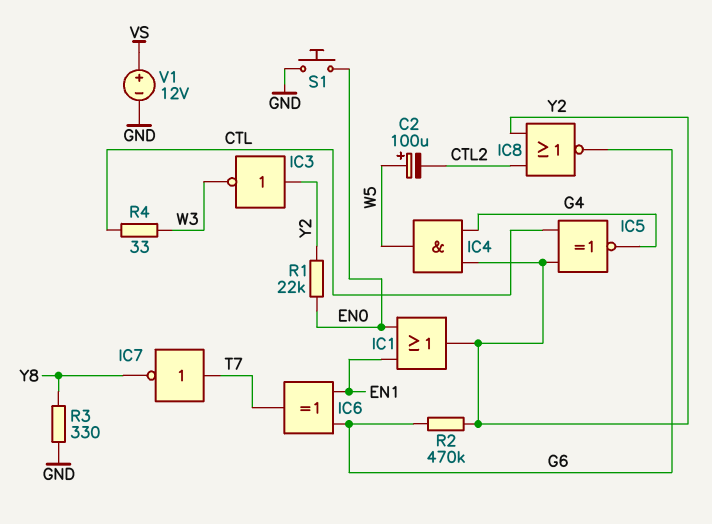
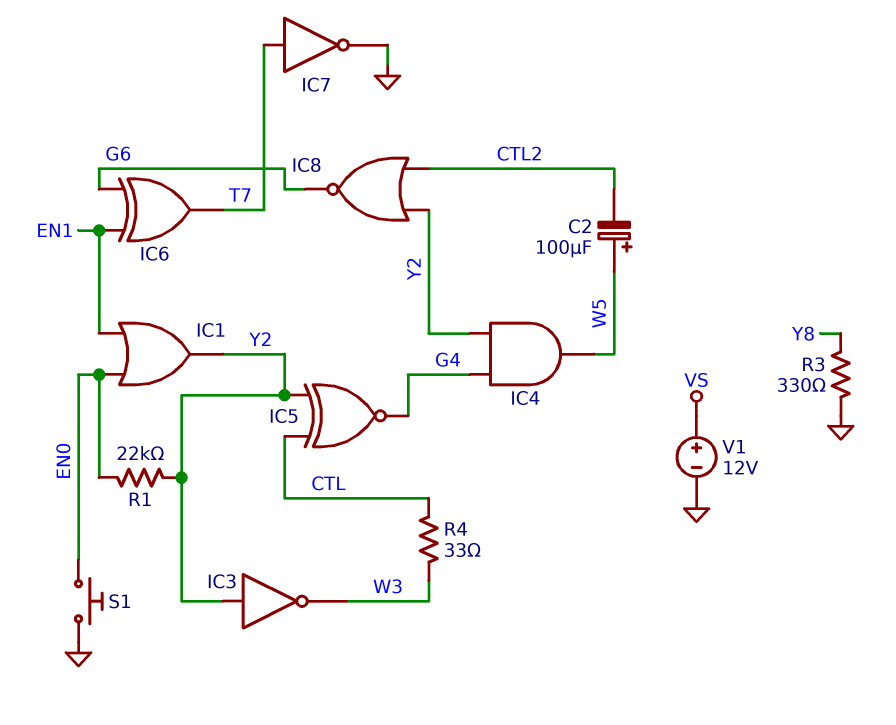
IC7: NOT (in T7, out Y8) -> NOT (in T7, out GND)
R2: 470k (G6, Y2) -> none

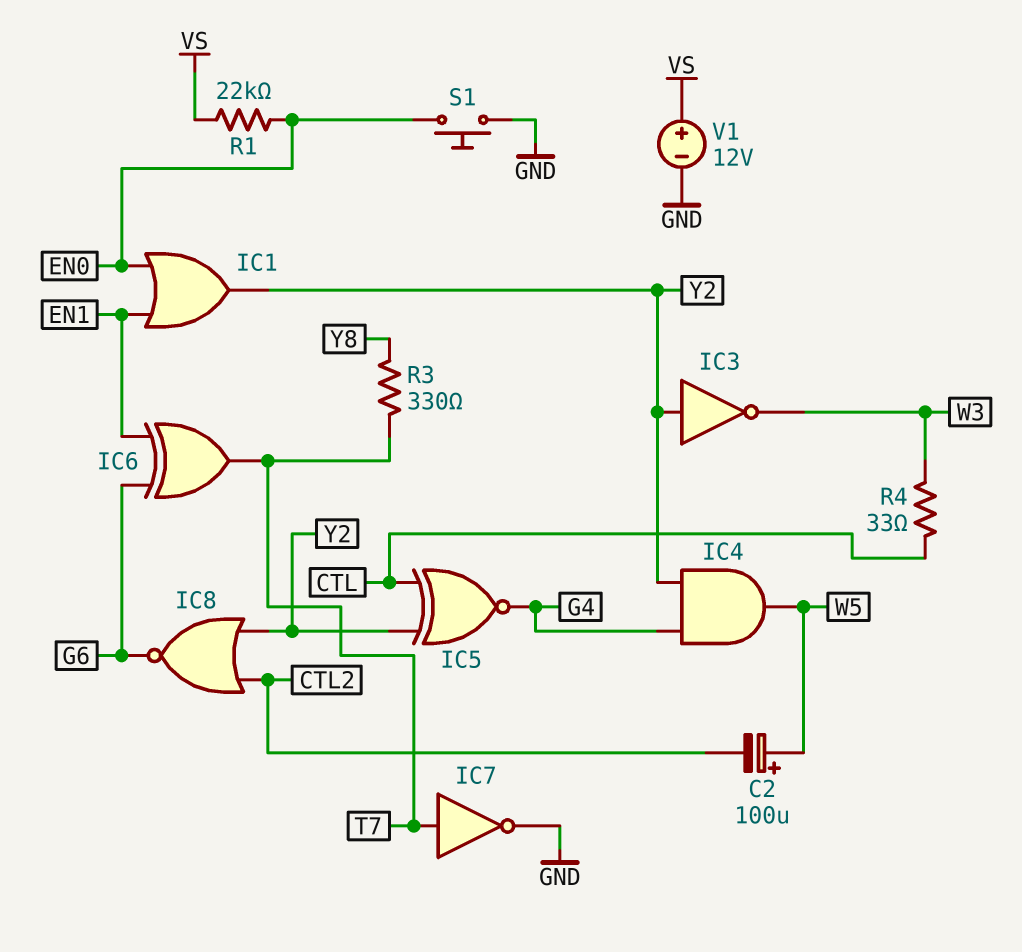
R1: 22k (EN0, Y2) -> 22k (EN0, VS)
R3: 330 (GND, Y8) -> 330 (T7, Y8)

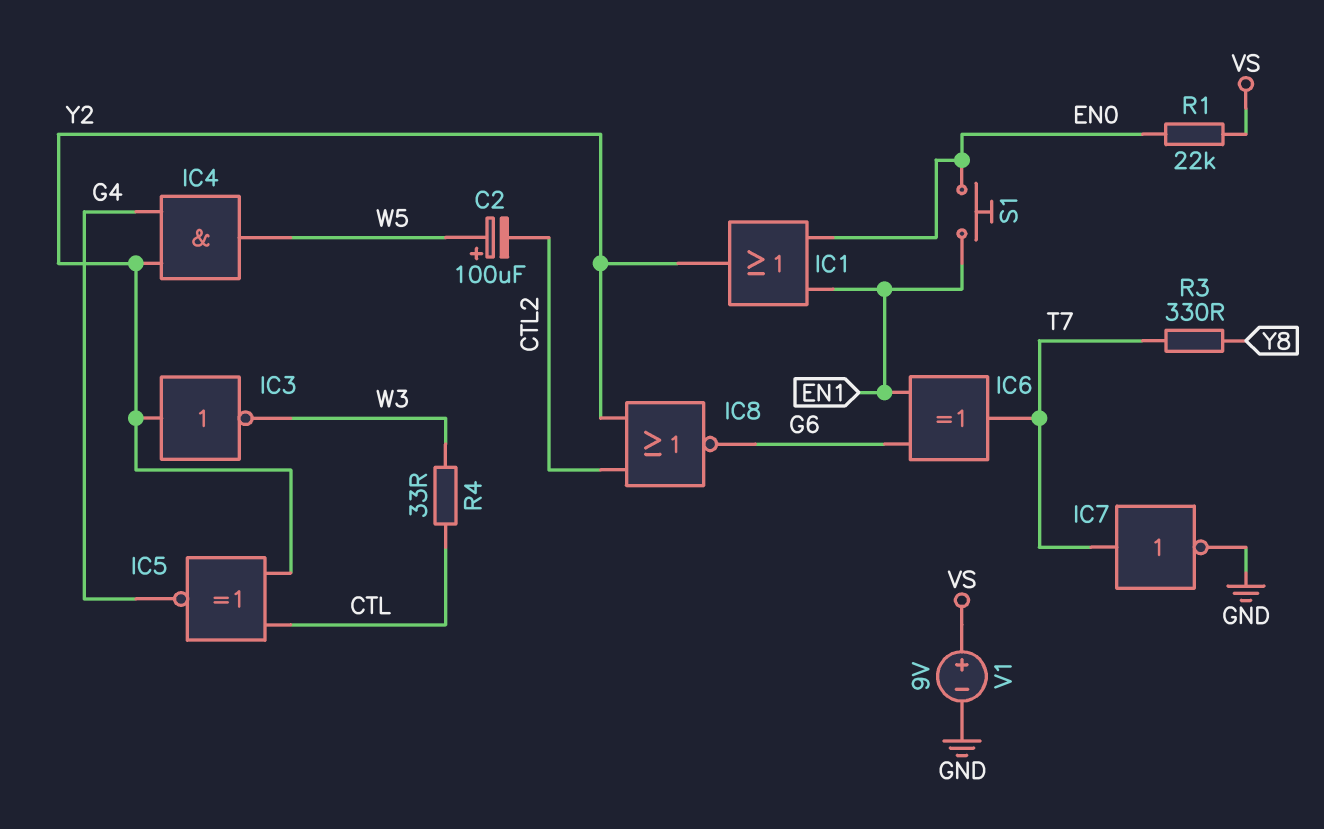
S1: button (EN0, GND) -> button (EN0, EN1)
V1: 12V (plus VS, minus GND) -> 9V (plus VS, minus GND)

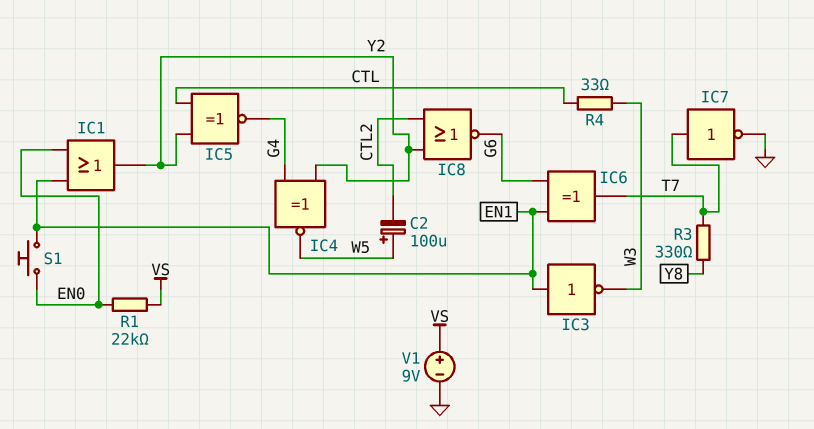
IC3: NOT (in Y2, out W3) -> NOT (in EN1, out W3)
IC4: AND (in G4, in Y2, out W5) -> XNOR (in G4, in Y2, out W5)

